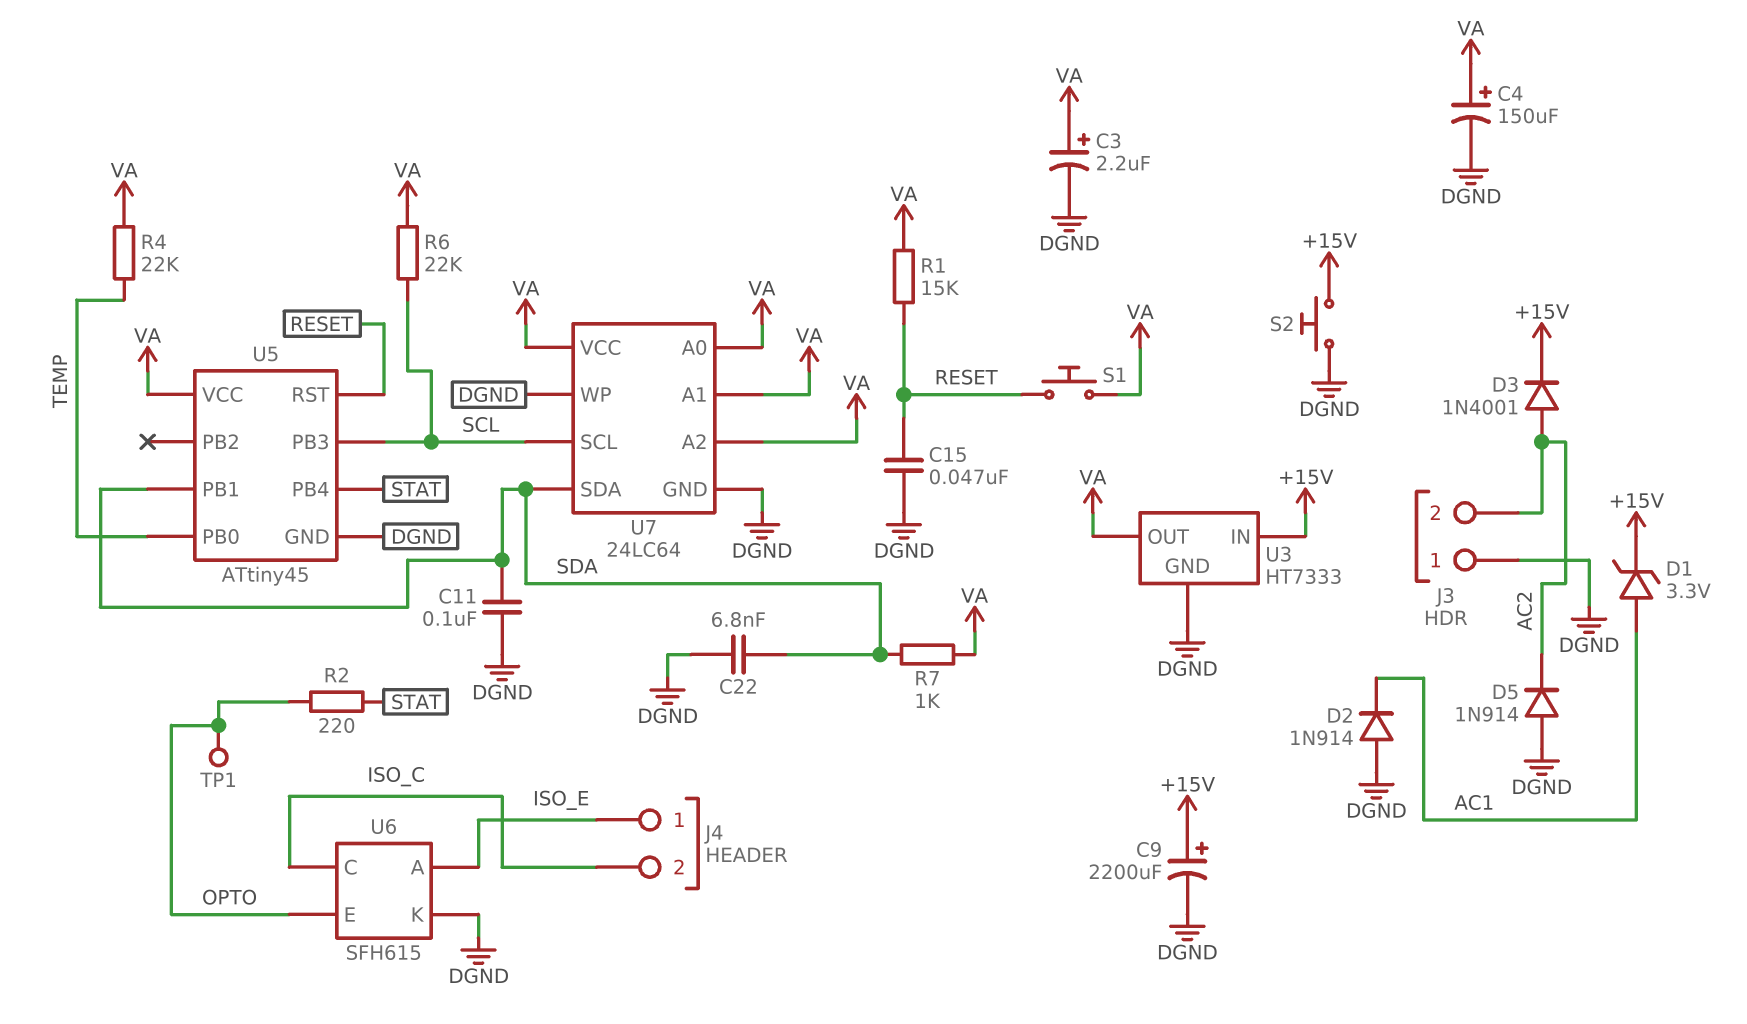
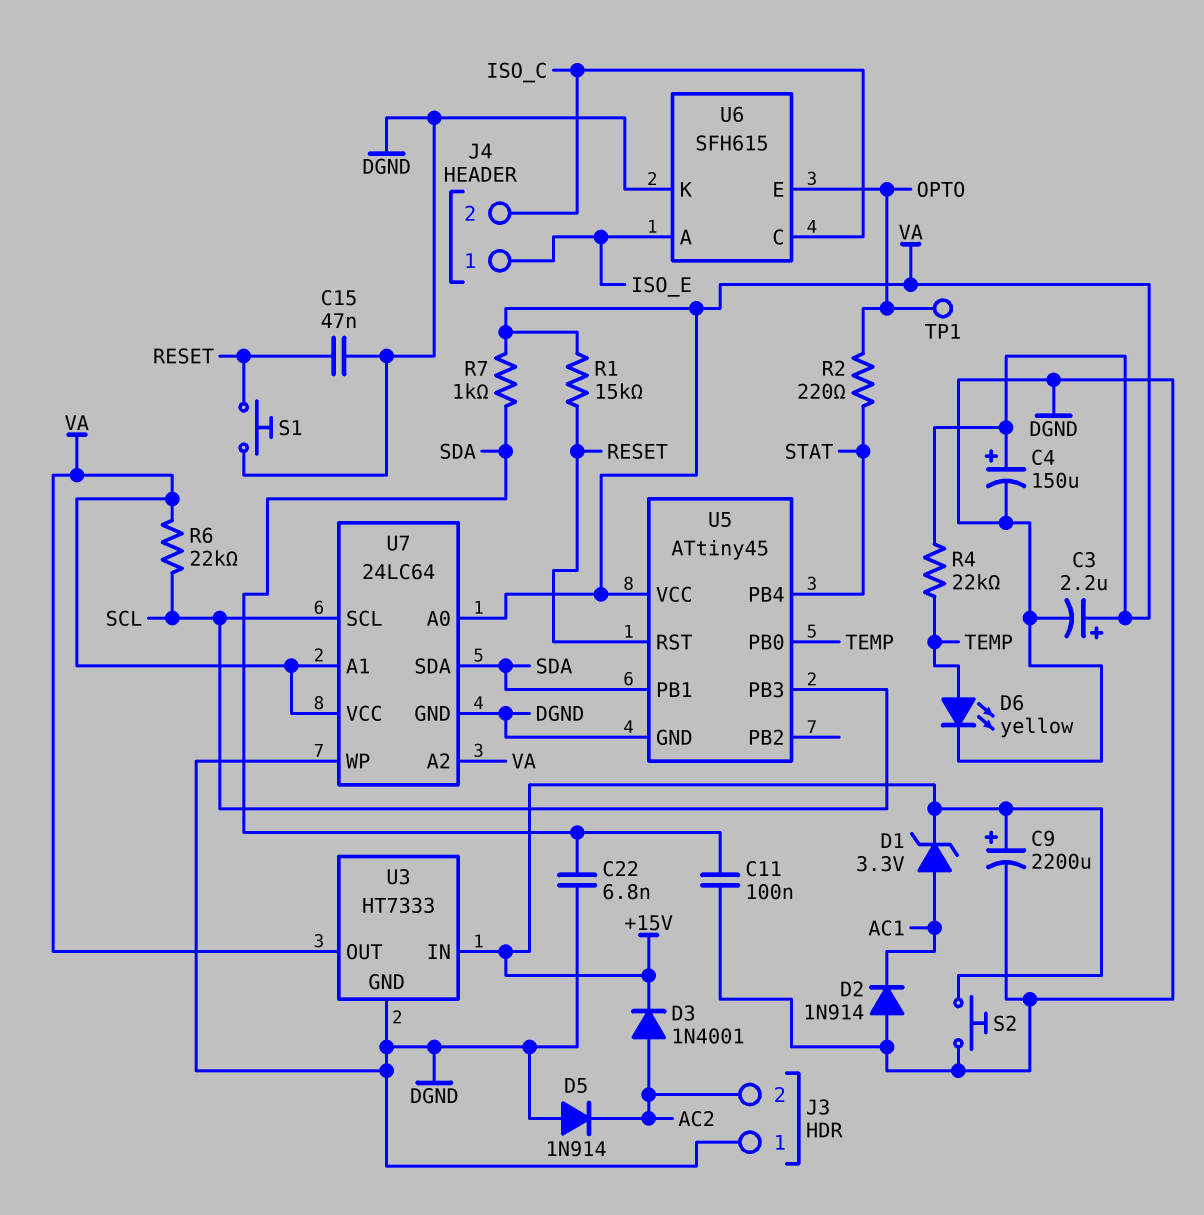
D6: none -> LED yellow (A TEMP, K DGND)
S1: button (RESET, VA) -> button (DGND, RESET)

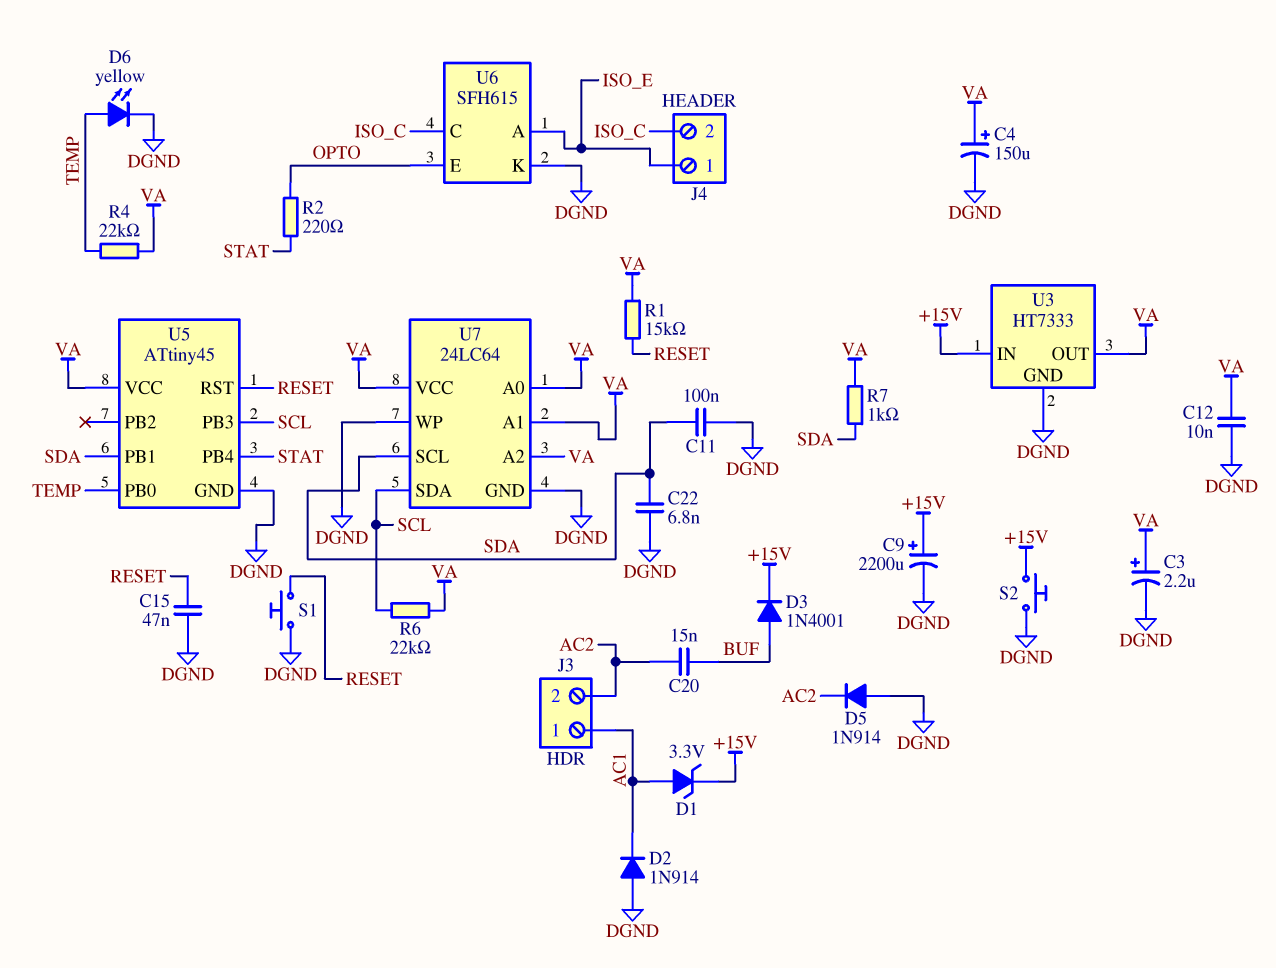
C12: none -> 10nF (DGND, VA)
C20: none -> 15nF (AC2, BUF)
D3: diode 1N4001 (A AC2, K +15V) -> diode 1N4001 (A BUF, K +15V)
J3 pin 1: DGND -> AC1
TP1: test point (OPTO) -> none
U7 pin SCL: SCL -> SDA
U7 pin SDA: SDA -> SCL

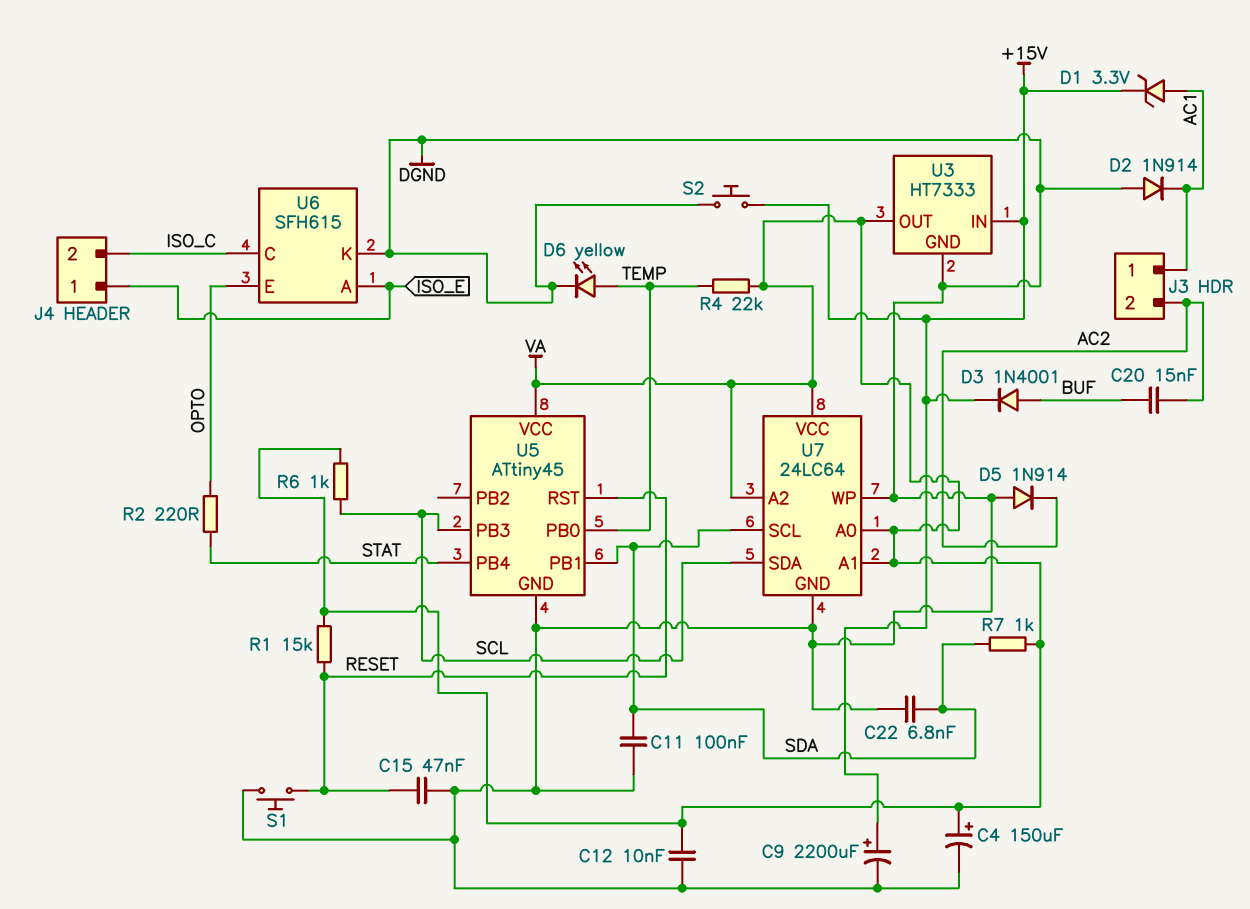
C3: 2.2uF (plus VA, minus DGND) -> none
R6: 22k (SCL, VA) -> 1k (SCL, VA)

